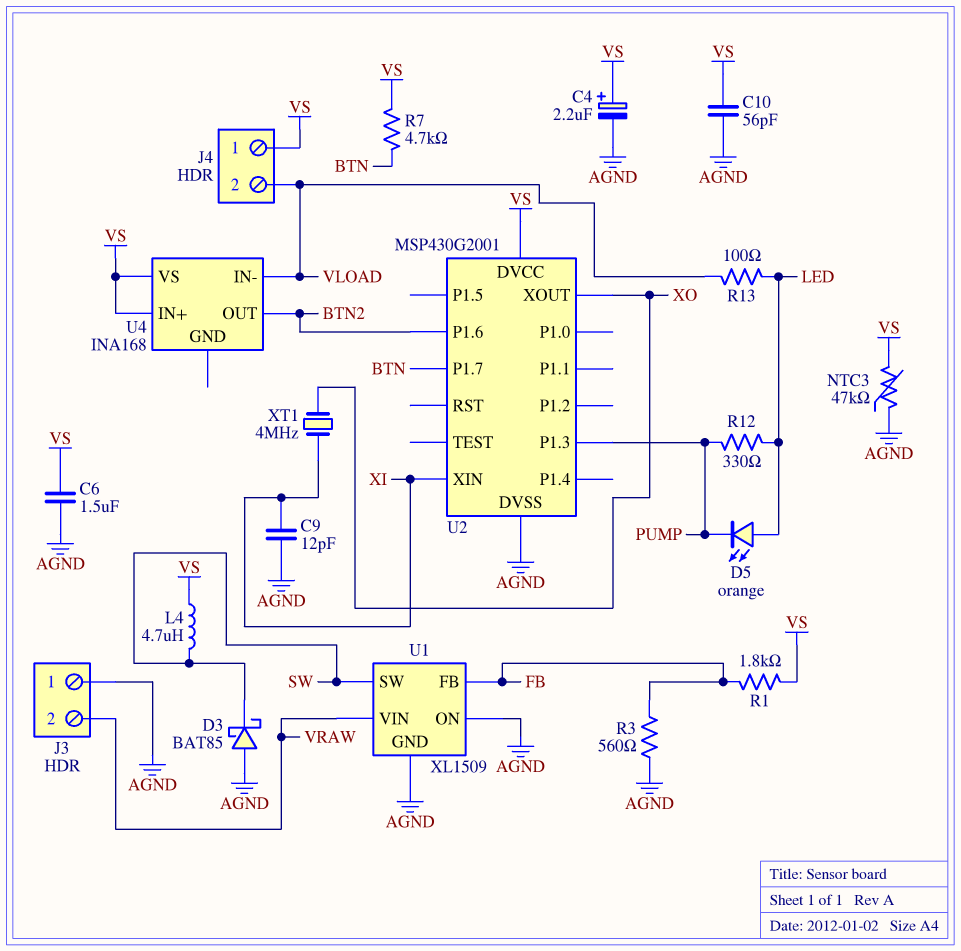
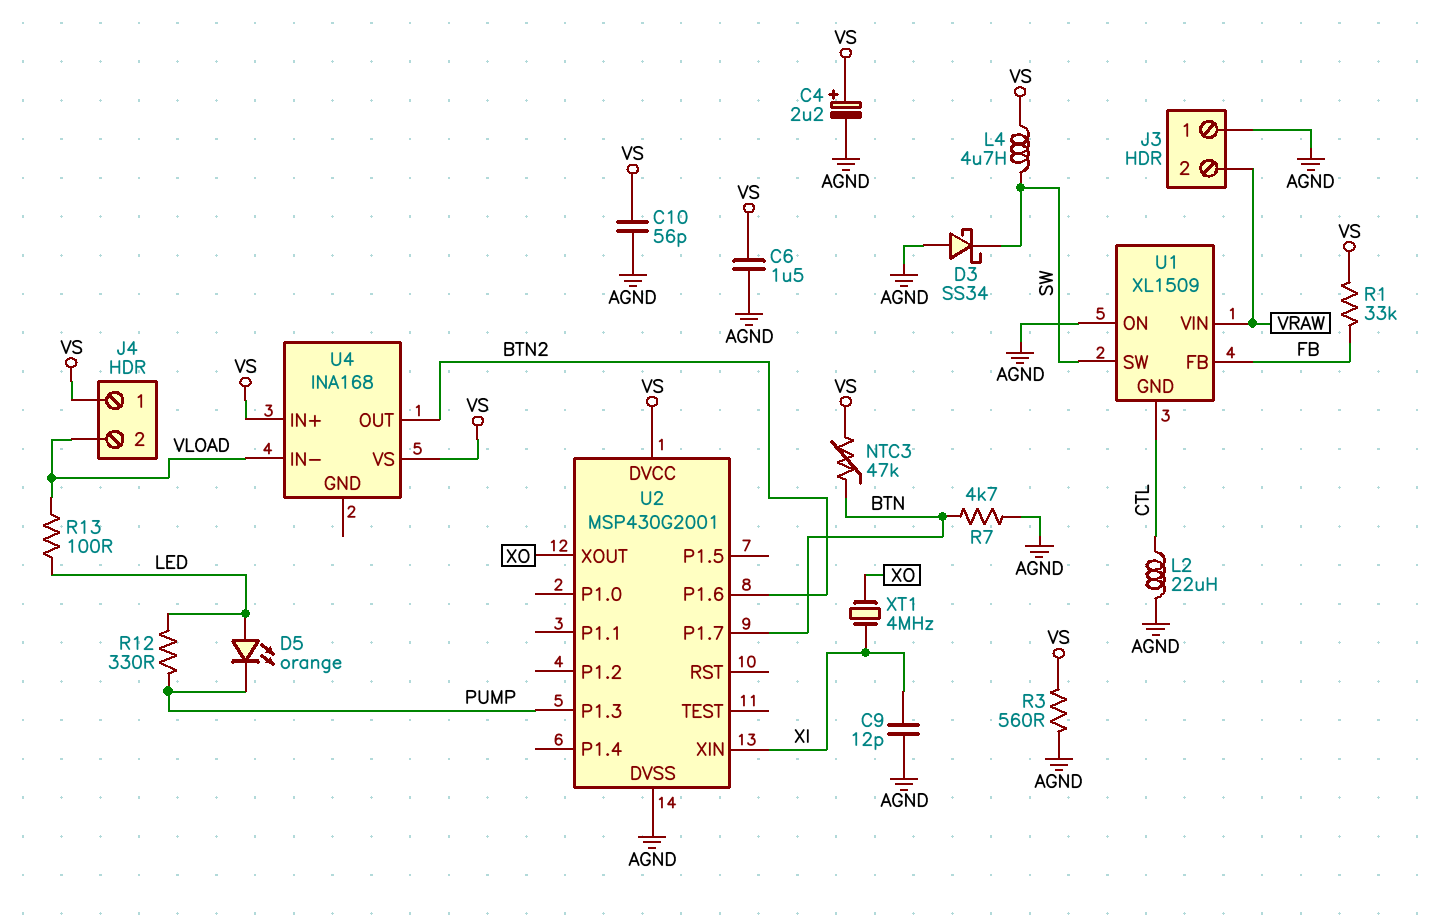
D3: schottky BAT85 (A AGND, K SW) -> schottky SS34 (A AGND, K SW)
L2: none -> 22uH (AGND, CTL)
NTC3: 47k (AGND, VS) -> 47k (BTN, VS)
R1: 1.8k (FB, VS) -> 33k (FB, VS)
R3: 560 (AGND, FB) -> 560 (AGND, VS)
R7: 4.7k (BTN, VS) -> 4.7k (AGND, BTN)
U1 pin GND: AGND -> CTL

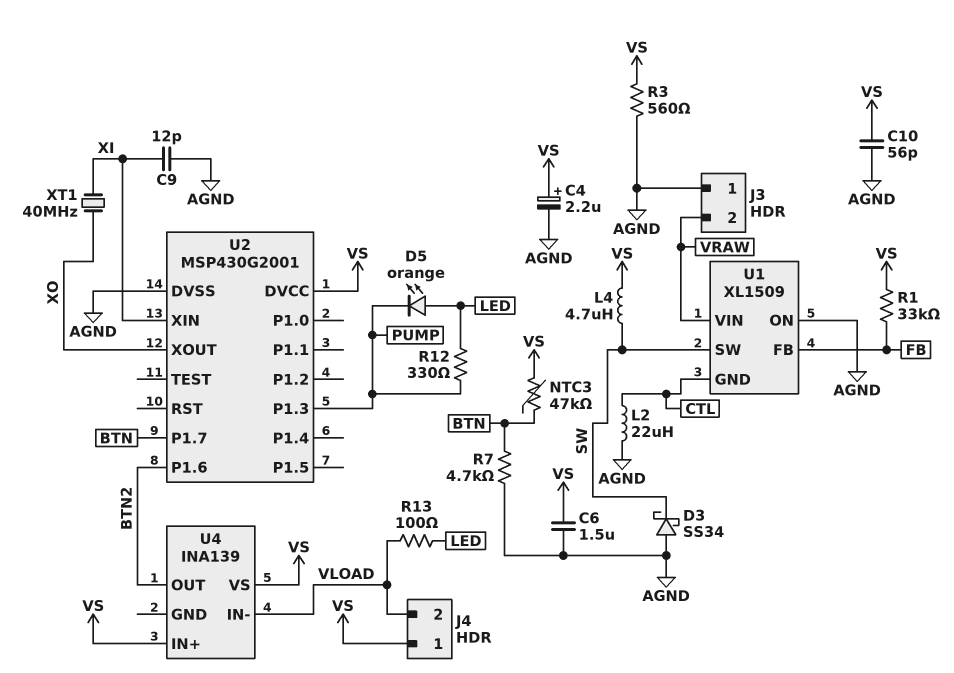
U4: INA168 -> INA139
XT1: 4MHz (XI, XO) -> 40MHz (XI, XO)

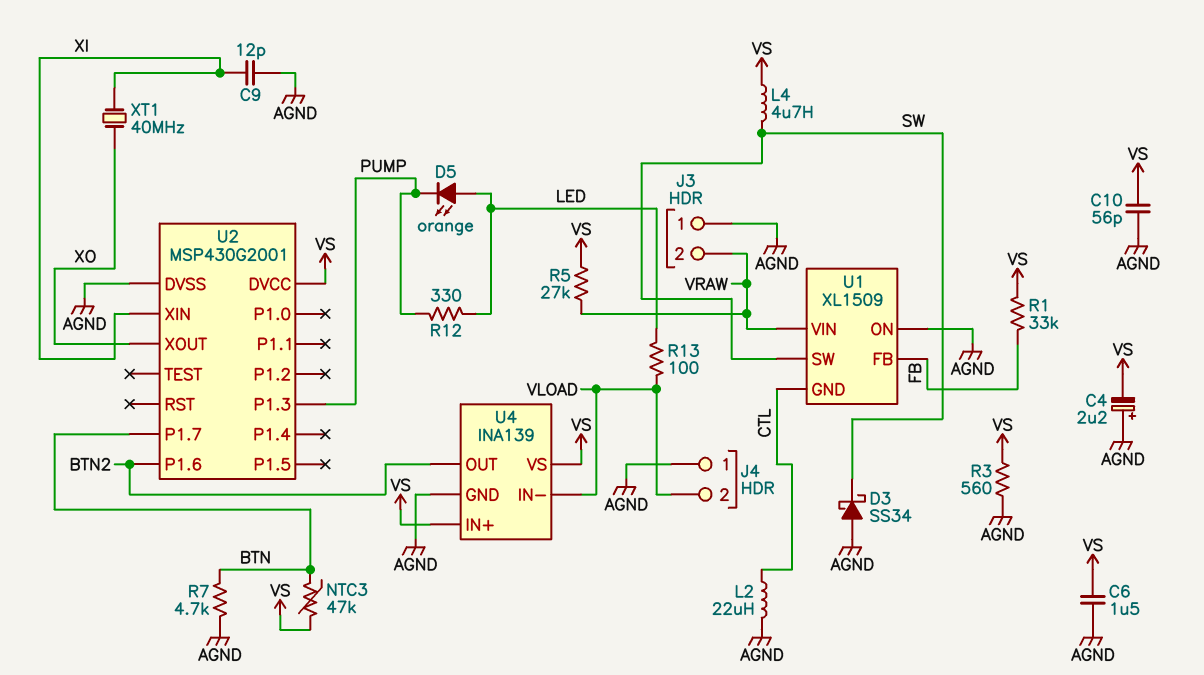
C4: 2.2uF (plus VS, minus AGND) -> 2.2uF (plus AGND, minus VS)
J4 pin 1: VS -> AGND
R5: none -> 27k (VRAW, VS)
U4 pin GND: none -> AGND

